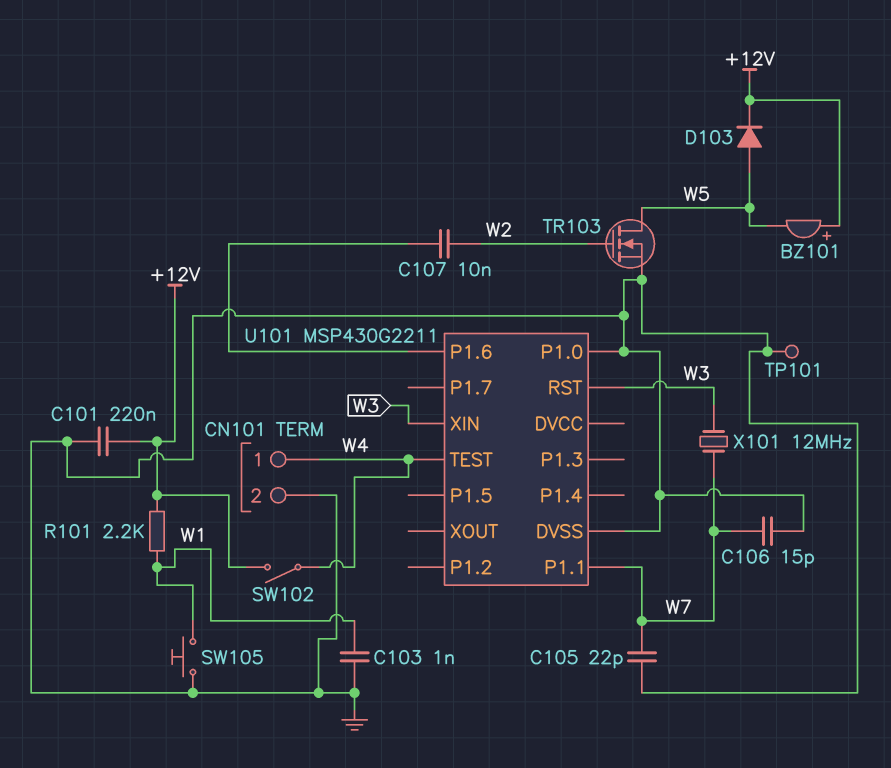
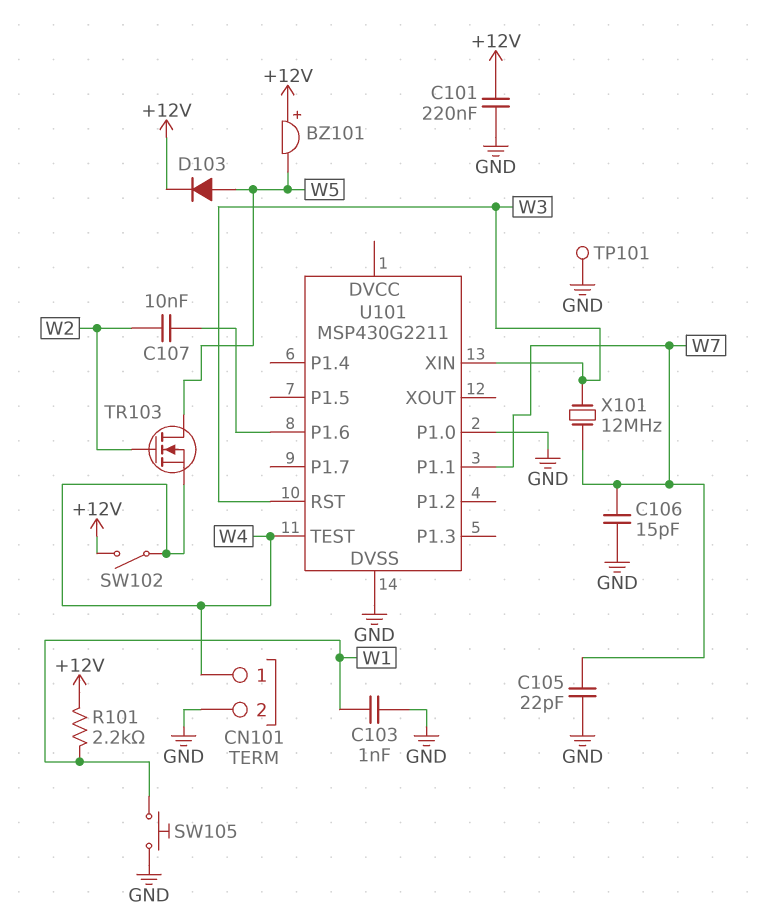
TR103: NMOS (G W2, D W5, S GND) -> NMOS (G W2, D W5, S W4)

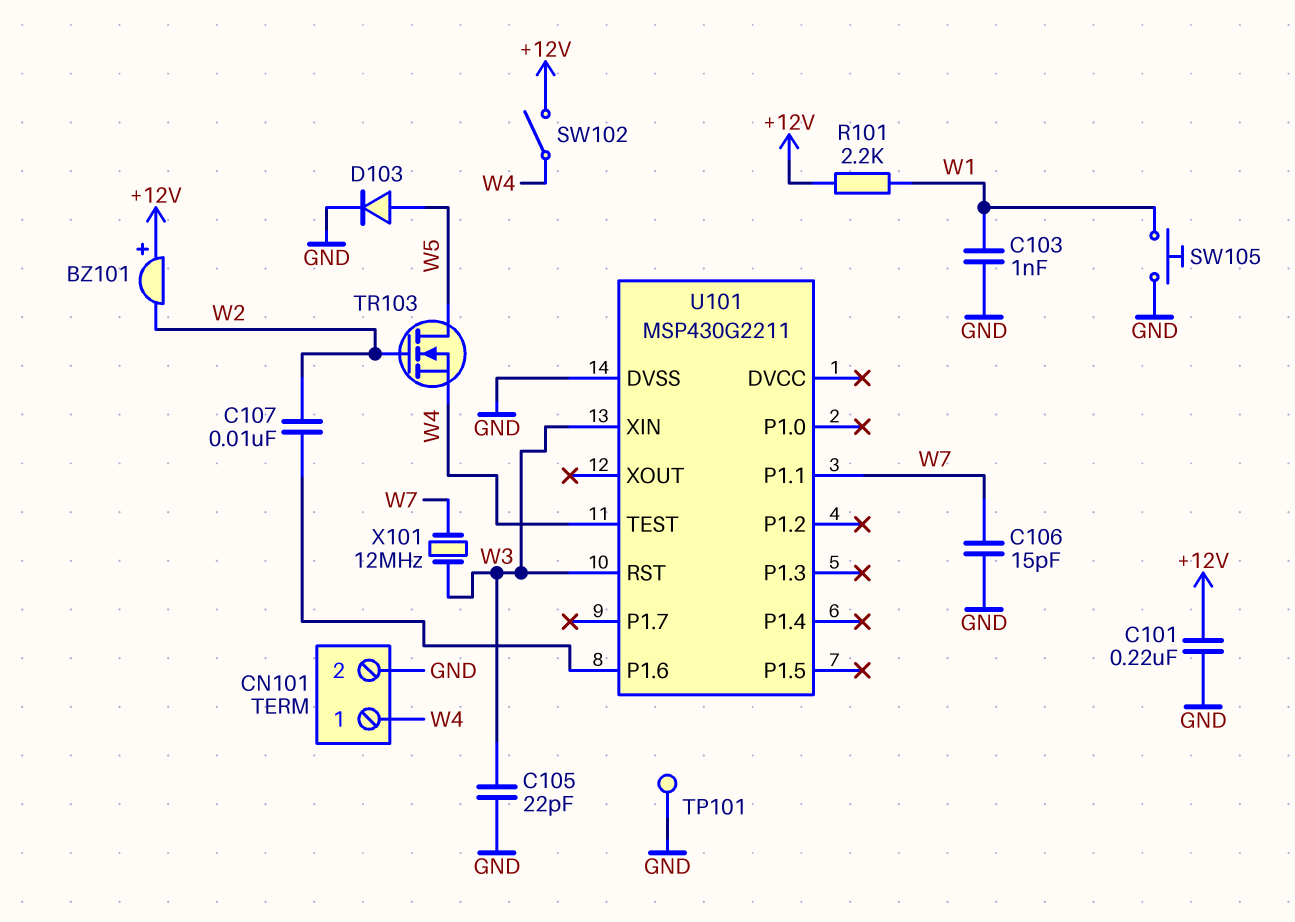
BZ101: buzzer (plus +12V, minus W5) -> buzzer (plus +12V, minus W2)
C105: 22pF (GND, W7) -> 22pF (GND, W3)
D103: diode (A W5, K +12V) -> diode (A W5, K GND)
U101 pin P1.0: GND -> none

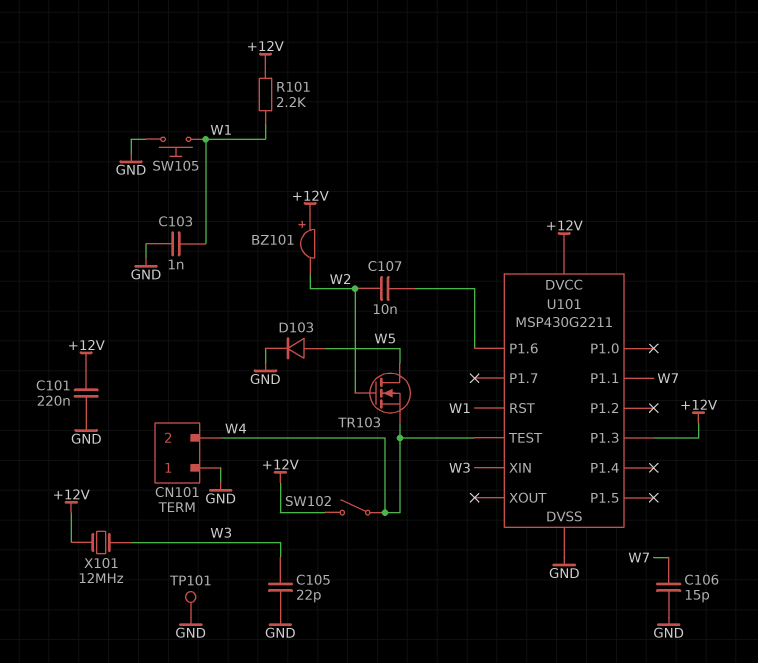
CN101 pin 1: W4 -> GND
CN101 pin 2: GND -> W4
U101 pin DVCC: none -> +12V
U101 pin P1.3: none -> +12V
U101 pin RST: W3 -> W1
X101: 12MHz (W3, W7) -> 12MHz (+12V, W3)

